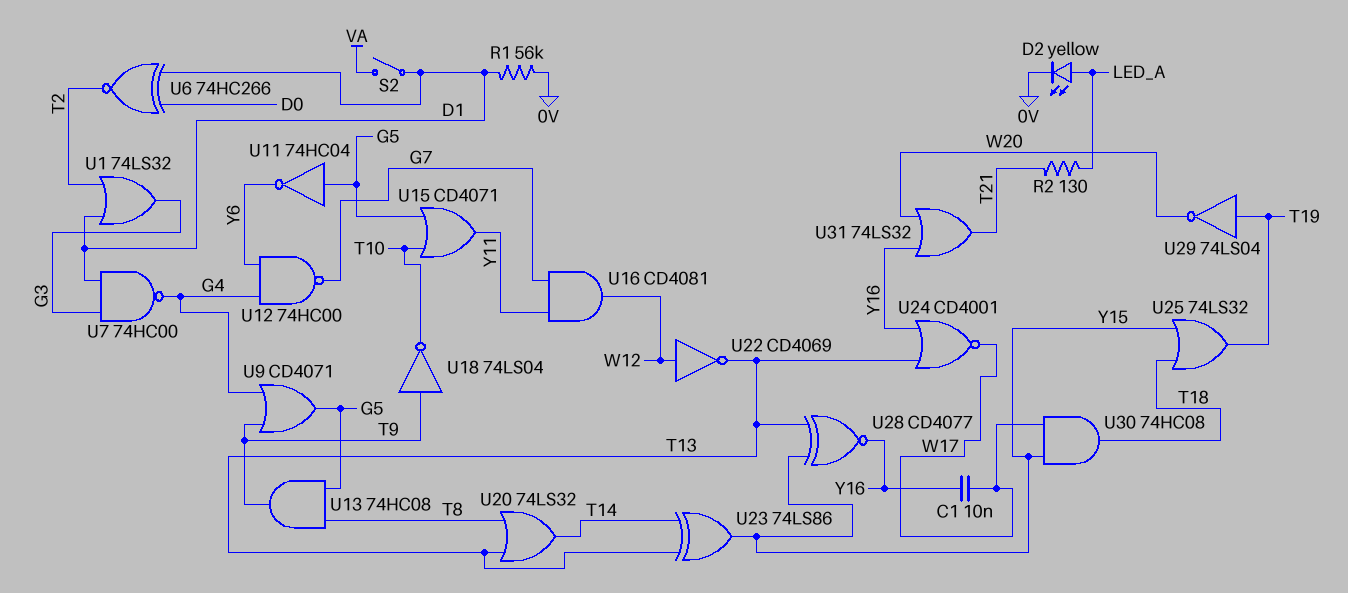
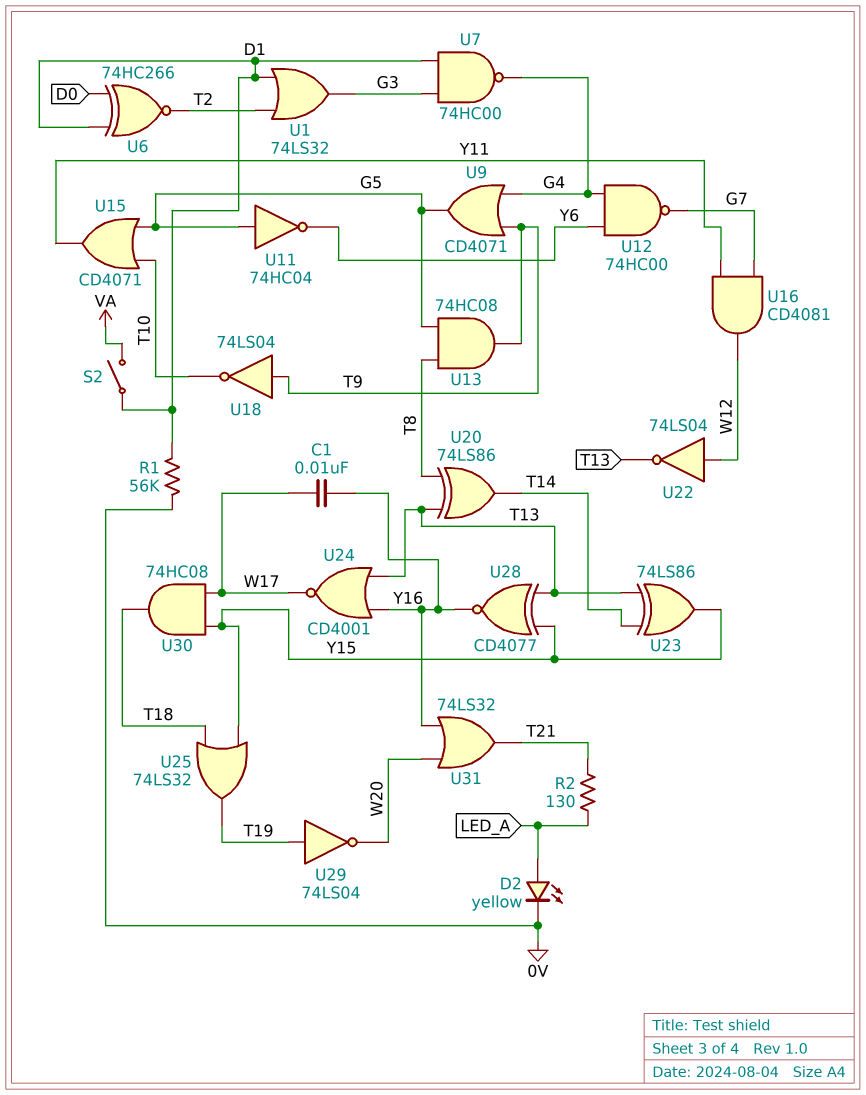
U20: OR 74LS32 (in T8, in T13, out T14) -> XOR 74LS86 (in T8, in T13, out T14)
U22: NOT CD4069 (in W12, out T13) -> NOT 74LS04 (in W12, out T13)

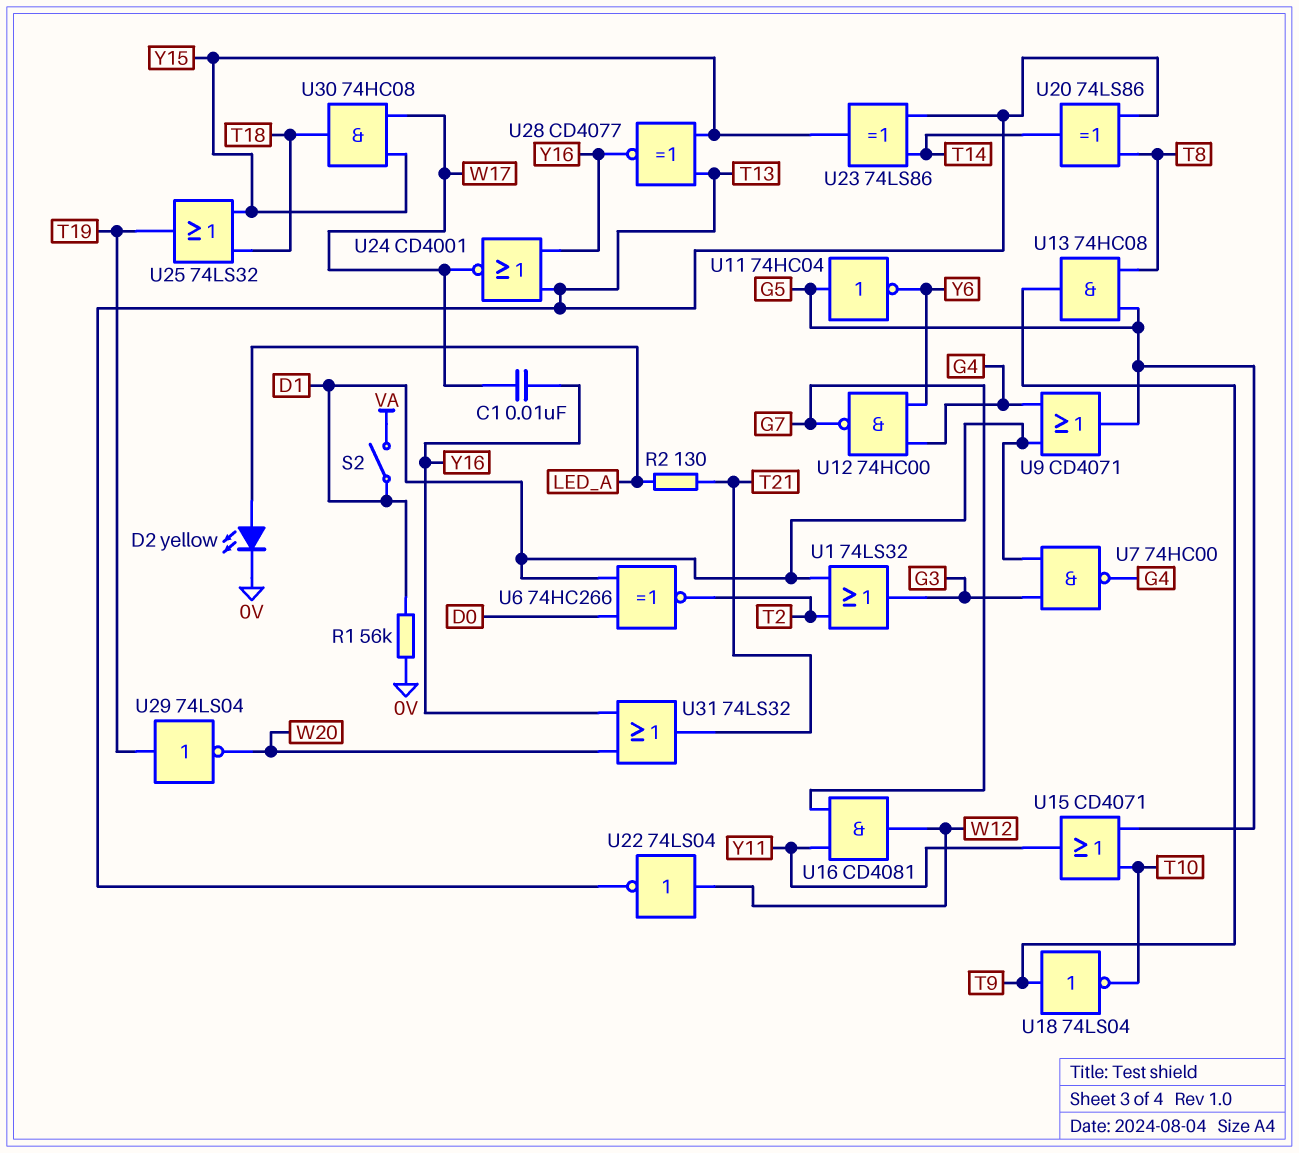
U9: OR CD4071 (in G4, in T9, out G5) -> OR CD4071 (in D1, in G4, out G5)

